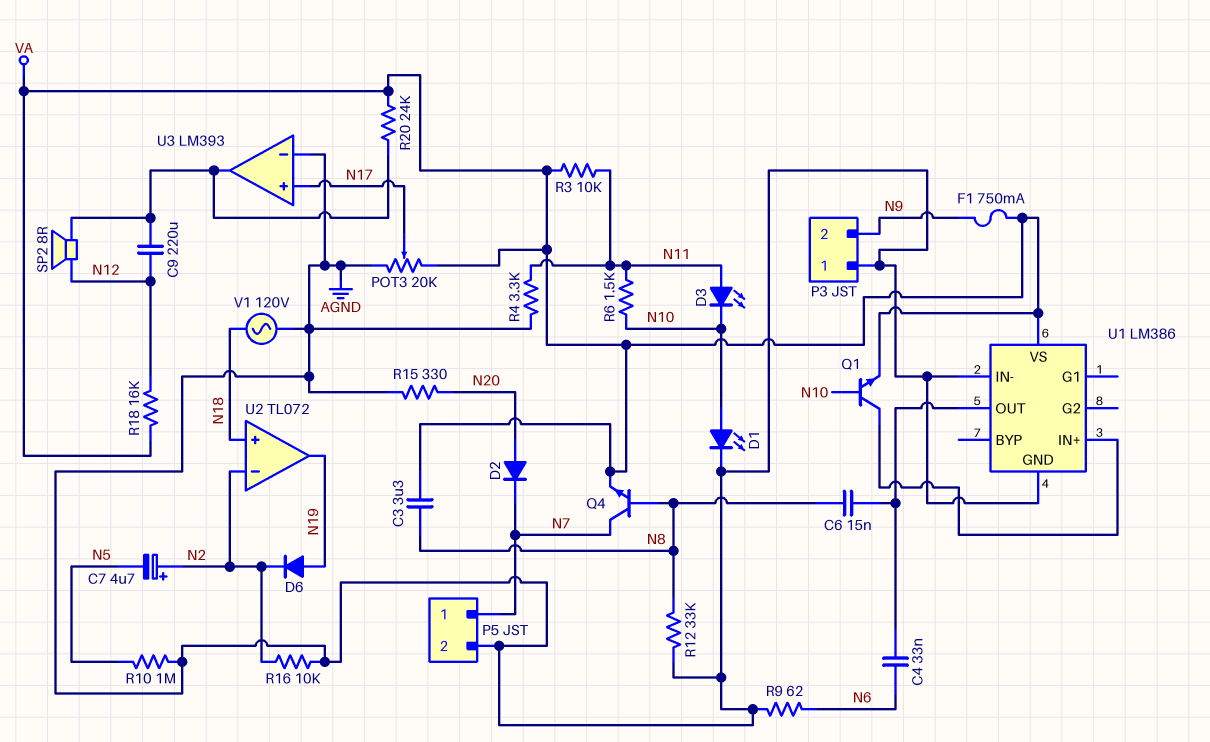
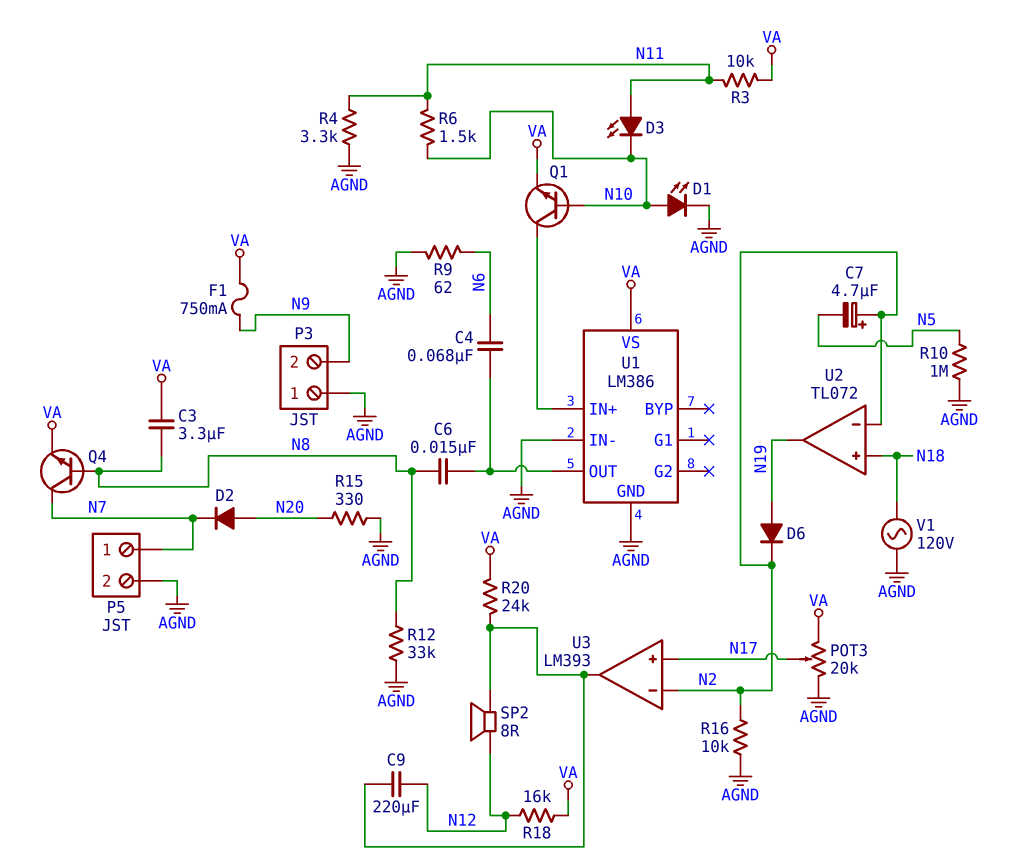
C4: 33nF (N6, U1/OUT) -> 68nF (N6, U1/OUT)
U3 pin in-: AGND -> N2

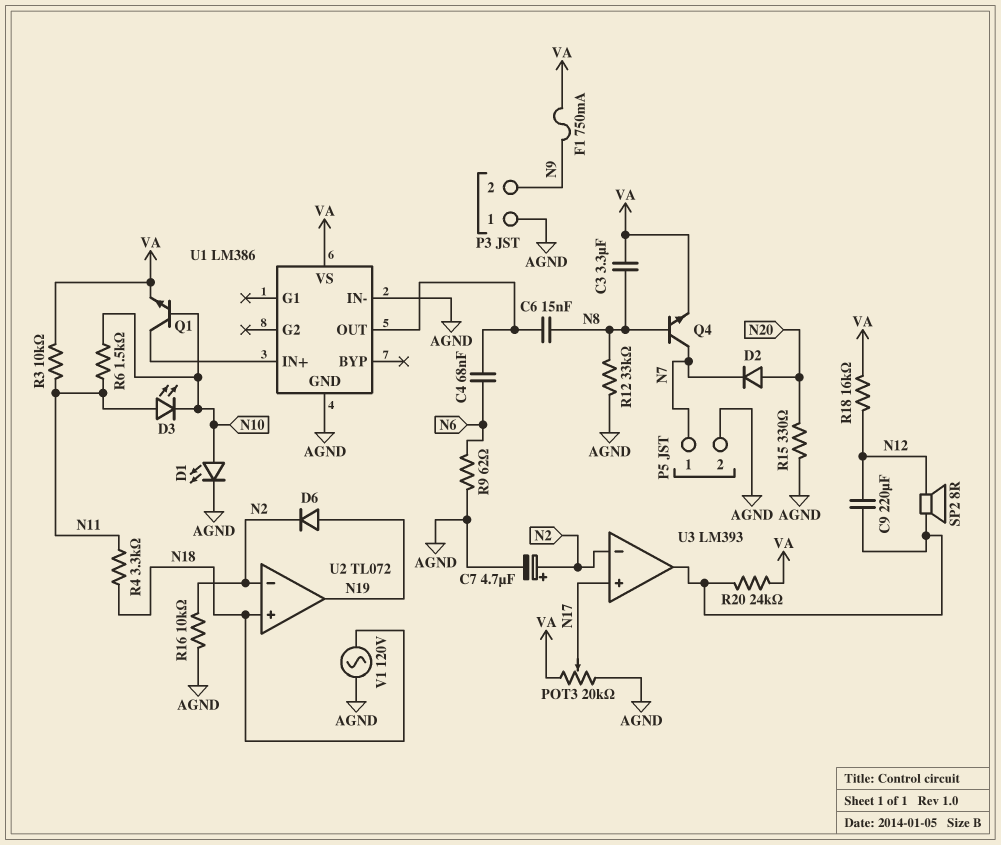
C7: 4.7uF (plus N2, minus N5) -> 4.7uF (plus N2, minus AGND)
R4: 3.3k (AGND, N11) -> 3.3k (N11, N18)
R10: 1M (AGND, N5) -> none

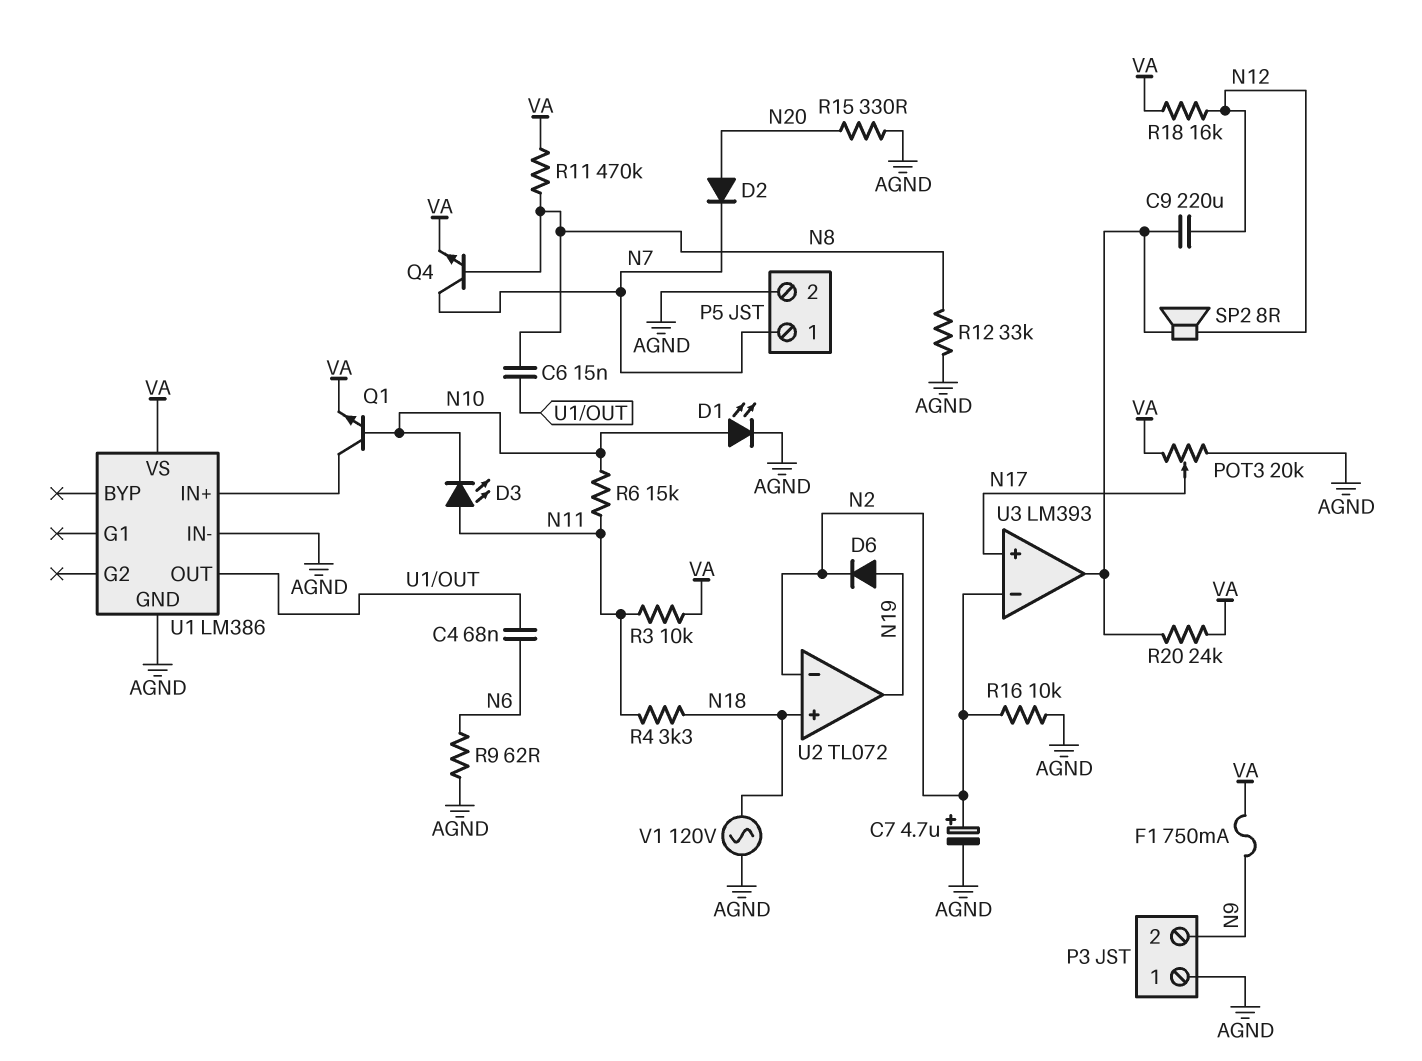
C3: 3.3uF (N8, VA) -> none
R6: 1.5k (N10, N11) -> 15k (N10, N11)
R11: none -> 470k (N8, VA)

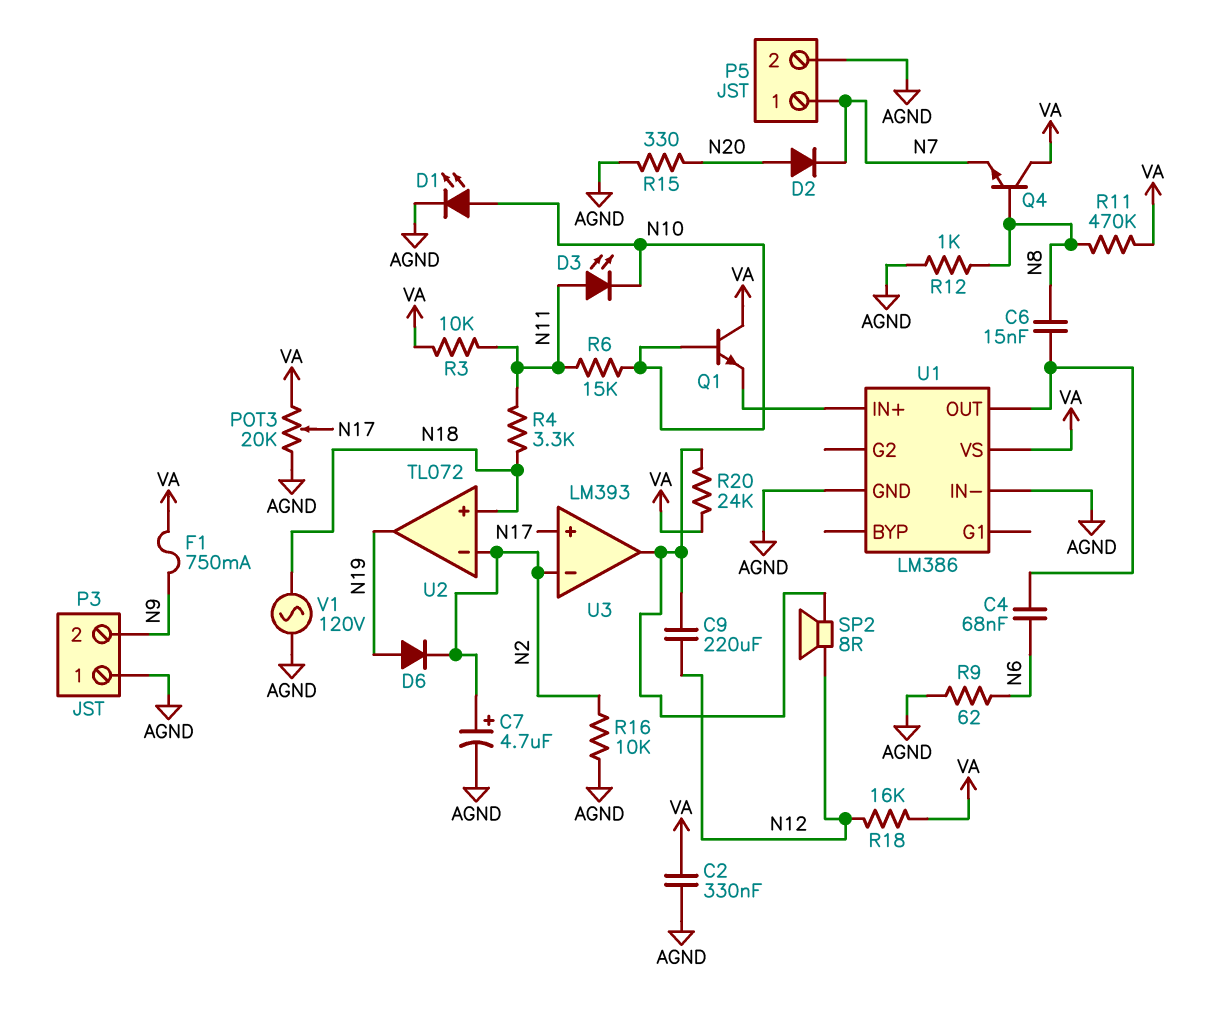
C2: none -> 330nF (AGND, VA)
Q1: NPN (B N10, C U1/IN+, E VA) -> NPN (B N10, C VA, E U1/IN+)
Q4: NPN (B N8, C N7, E VA) -> NPN (B N8, C VA, E N7)
R12: 33k (AGND, N8) -> 1k (AGND, N8)

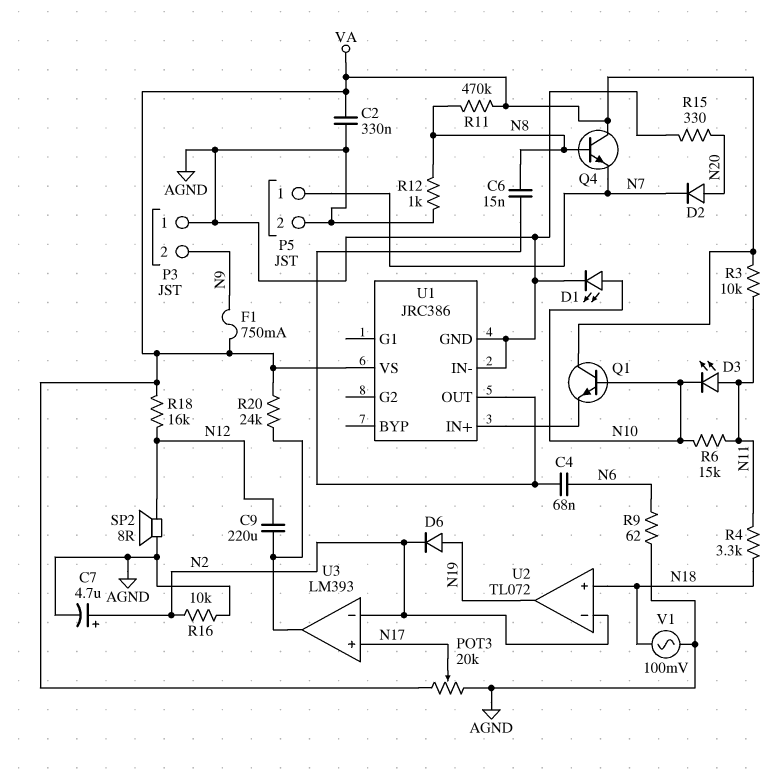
SP2: speaker 8R (N12, U3/out) -> speaker 8R (AGND, N12)
U1: LM386 -> JRC386
V1: AC 120V (AGND, N18) -> AC 100mV (AGND, N18)

